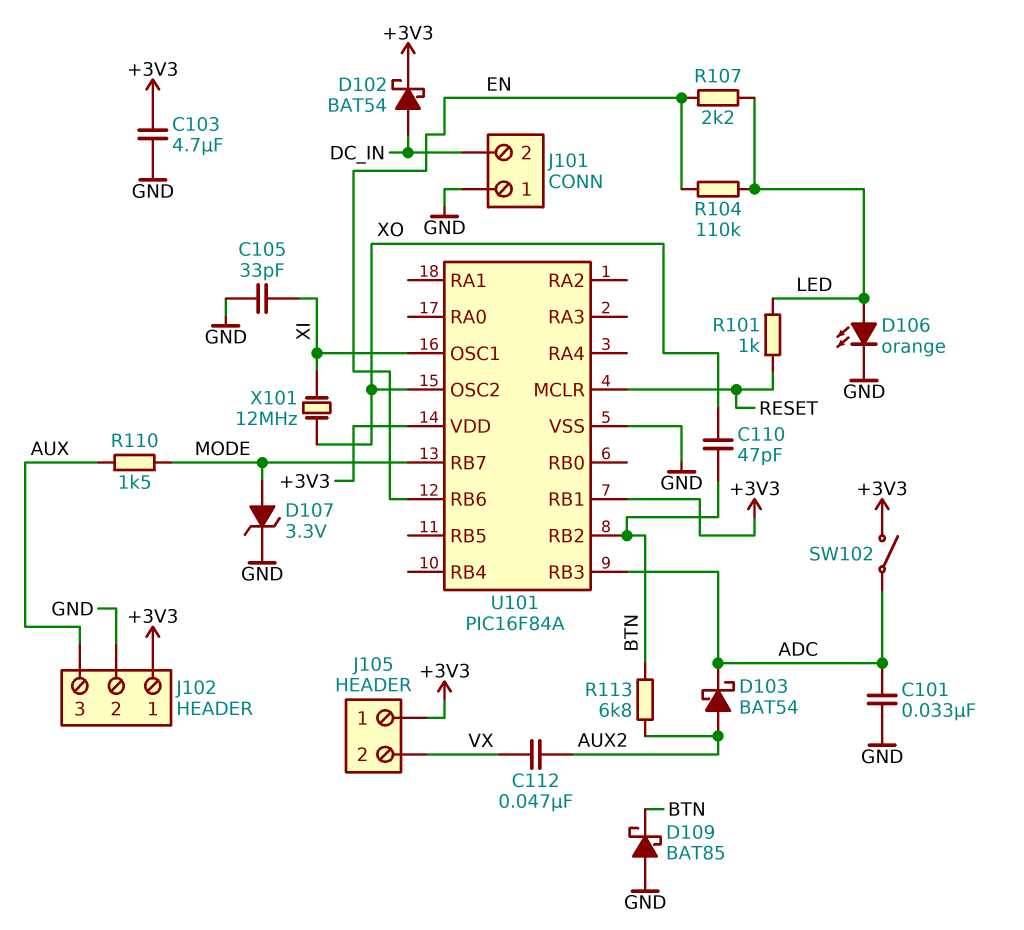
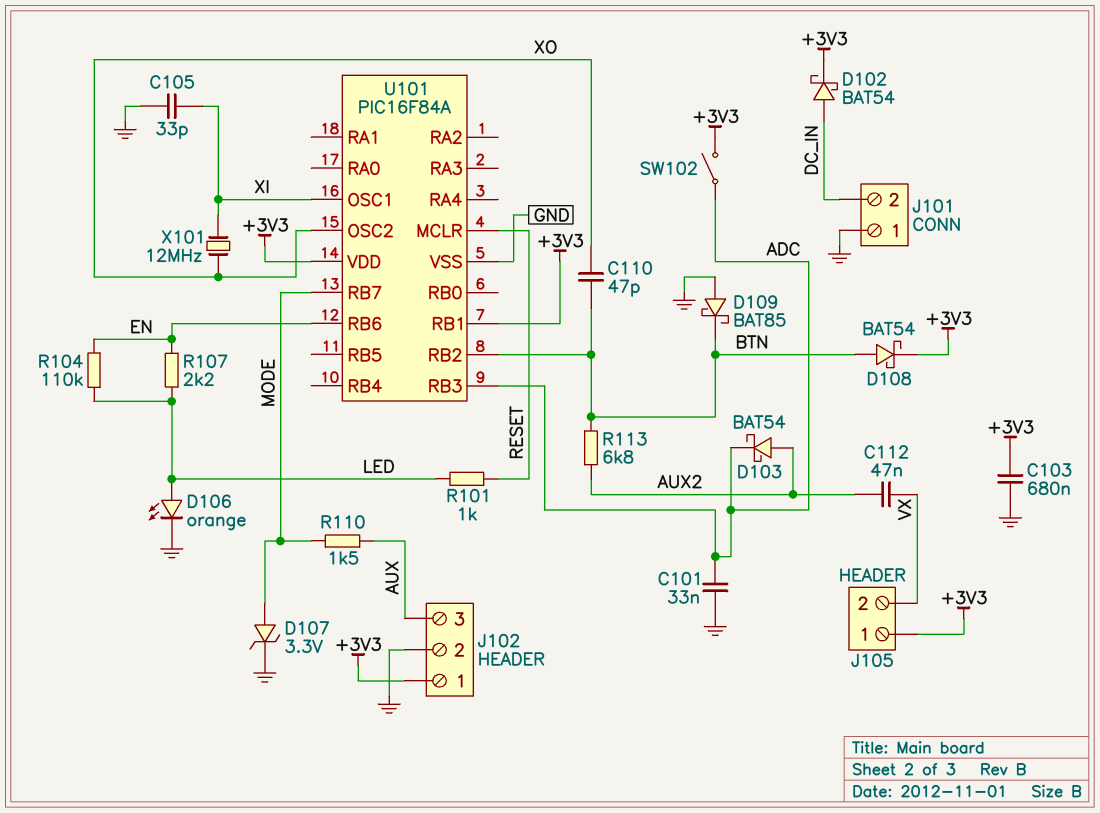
C103: 4.7uF (+3V3, GND) -> 680nF (+3V3, GND)
D108: none -> schottky BAT54 (A BTN, K +3V3)

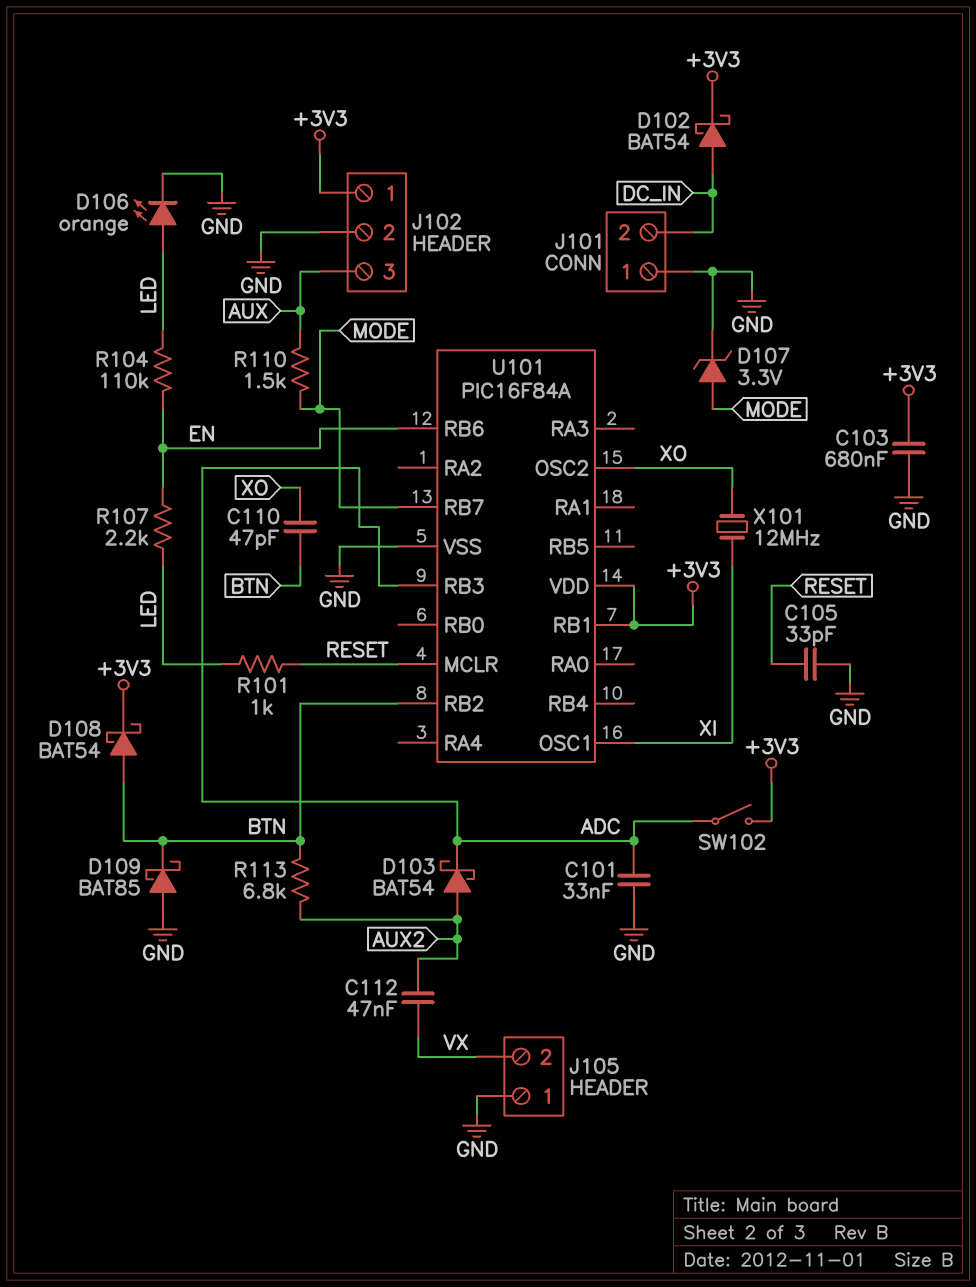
C105: 33pF (GND, XI) -> 33pF (GND, RESET)
J105 pin 1: +3V3 -> GND

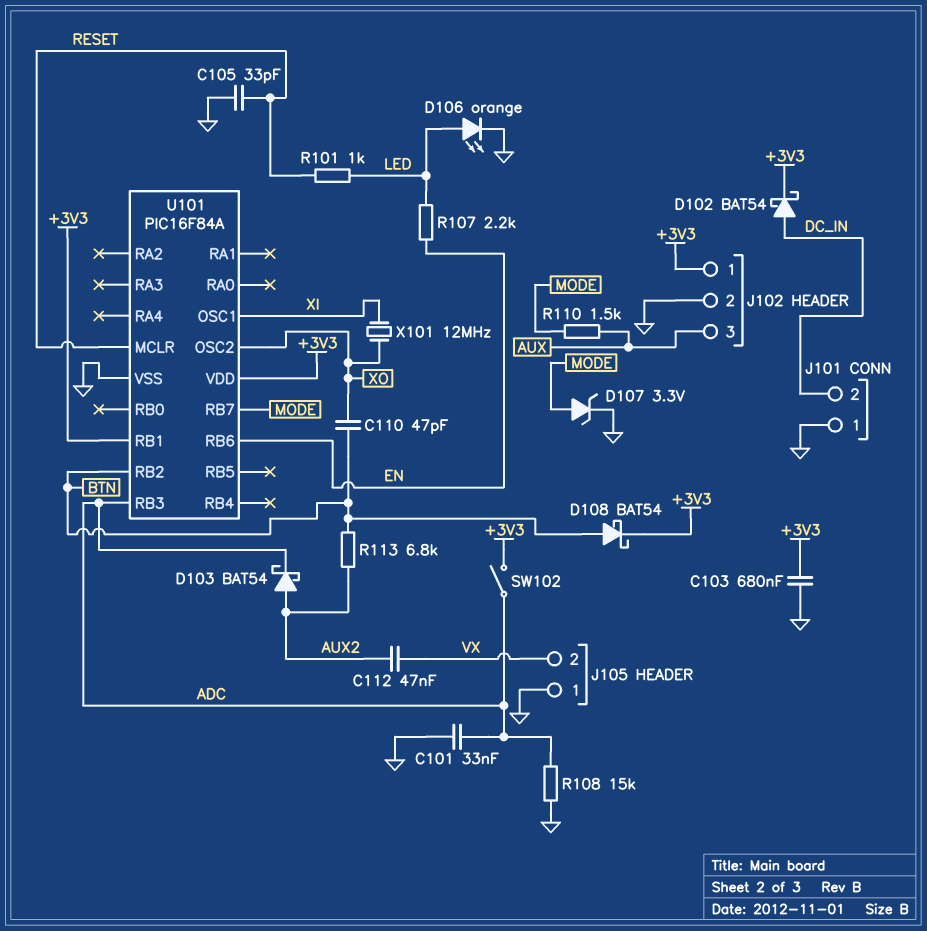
D109: schottky BAT85 (A GND, K BTN) -> none
R104: 110k (EN, LED) -> none
R108: none -> 15k (ADC, GND)

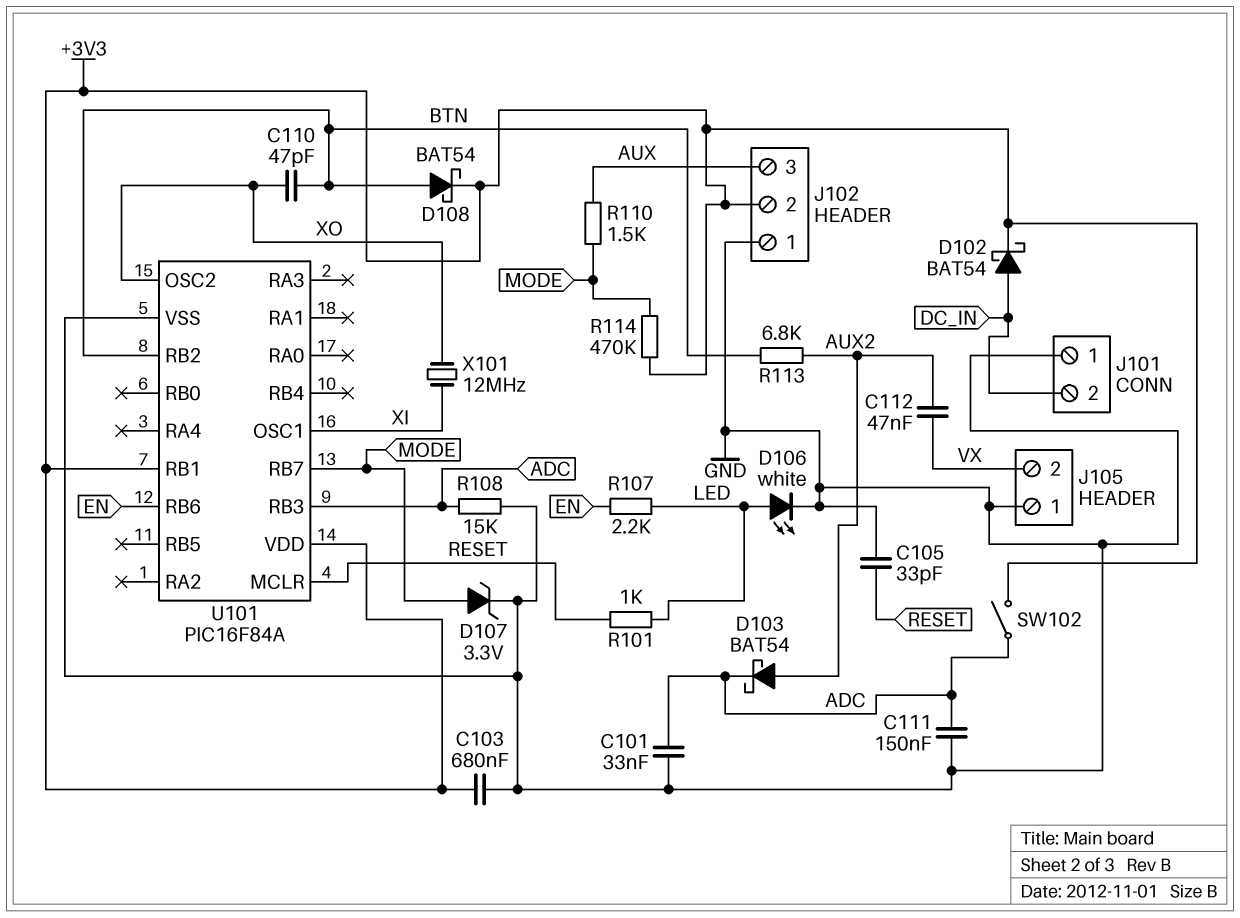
C111: none -> 150nF (ADC, GND)
D106: LED orange (A LED, K GND) -> LED white (A LED, K GND)
J102 pin 1: +3V3 -> GND
J102 pin 2: GND -> +3V3
R114: none -> 470k (+3V3, MODE)

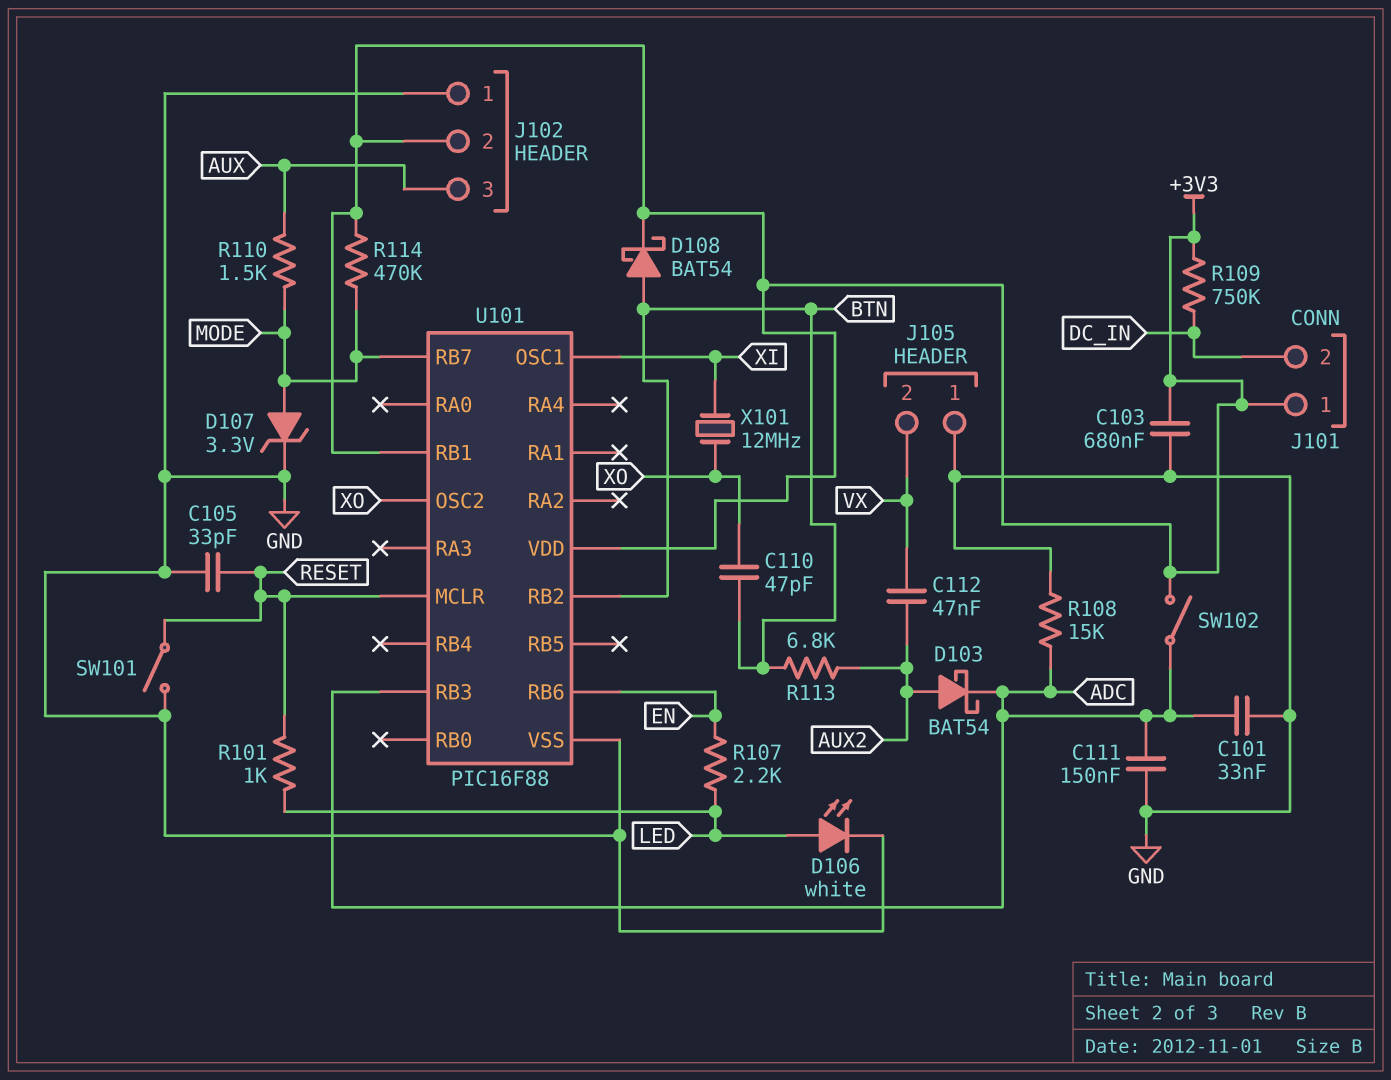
D102: schottky BAT54 (A DC_IN, K +3V3) -> none
J101 pin 1: GND -> +3V3
R109: none -> 750k (+3V3, DC_IN)
SW101: none -> switch (GND, RESET)
U101: PIC16F84A -> PIC16F88

